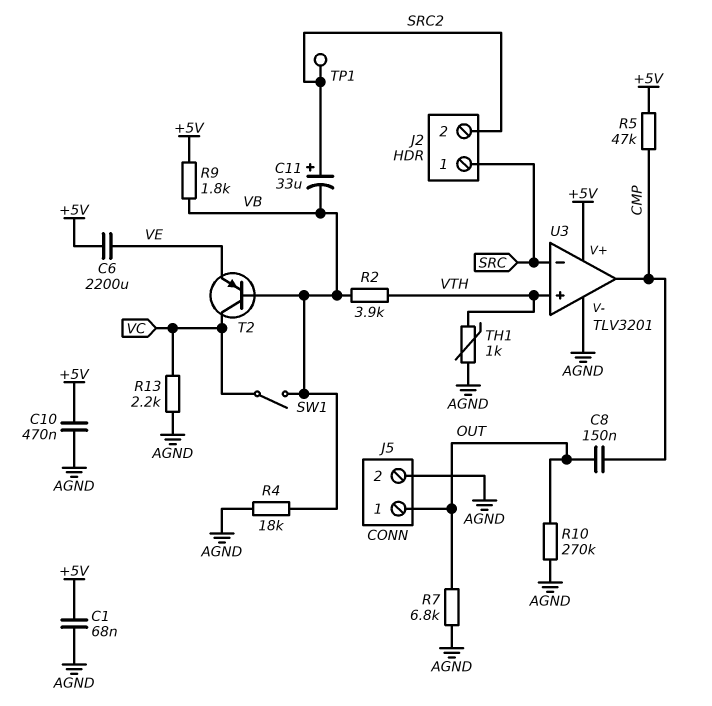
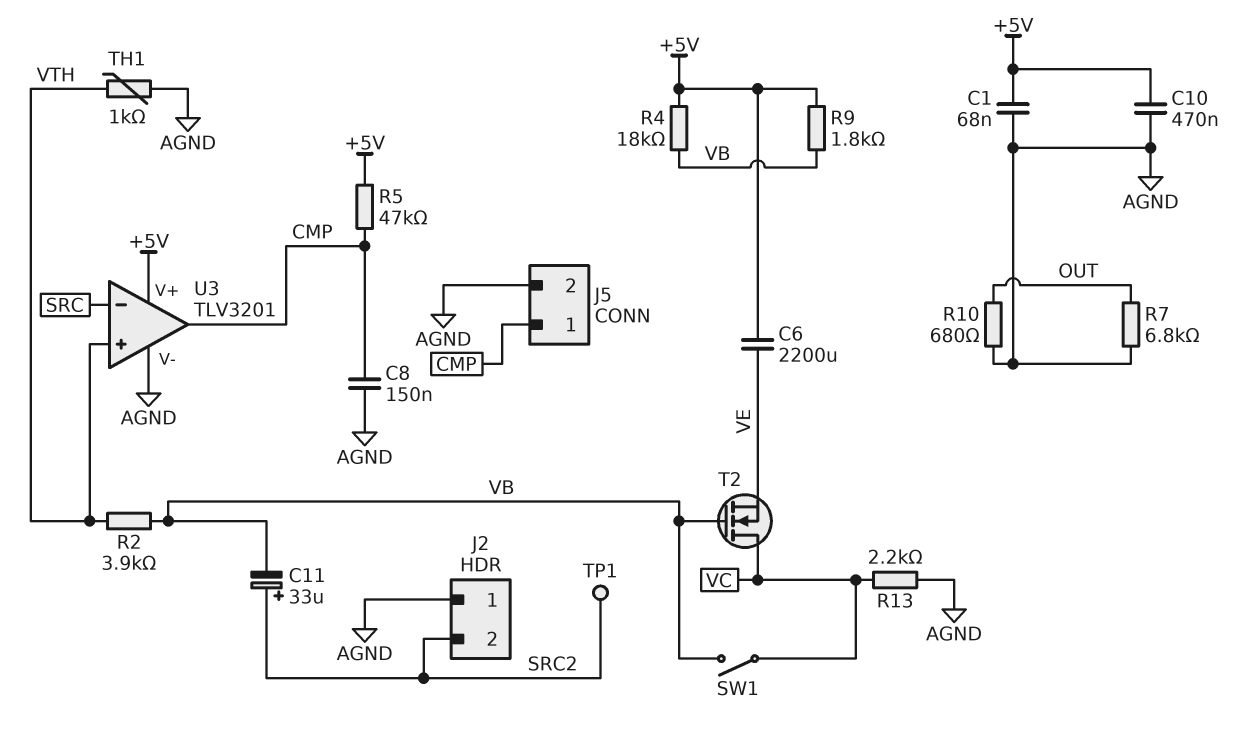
C8: 150nF (CMP, OUT) -> 150nF (AGND, CMP)
J2 pin 1: SRC -> AGND
J5 pin 1: OUT -> CMP
R4: 18k (AGND, VB) -> 18k (+5V, VB)
R10: 270k (AGND, OUT) -> 680 (AGND, OUT)
T2: PNP (B VB, C VC, E VE) -> NMOS (G VB, D VC, S VE)

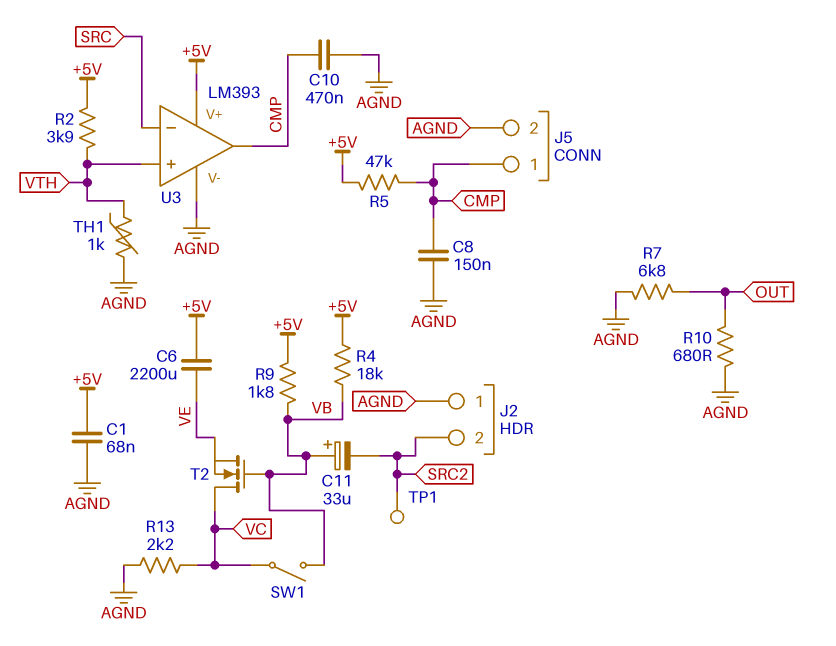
C10: 470nF (+5V, AGND) -> 470nF (AGND, CMP)
C11: 33uF (plus SRC2, minus VB) -> 33uF (plus VB, minus SRC2)
R2: 3.9k (VB, VTH) -> 3.9k (+5V, VTH)
U3: TLV3201 -> LM393

